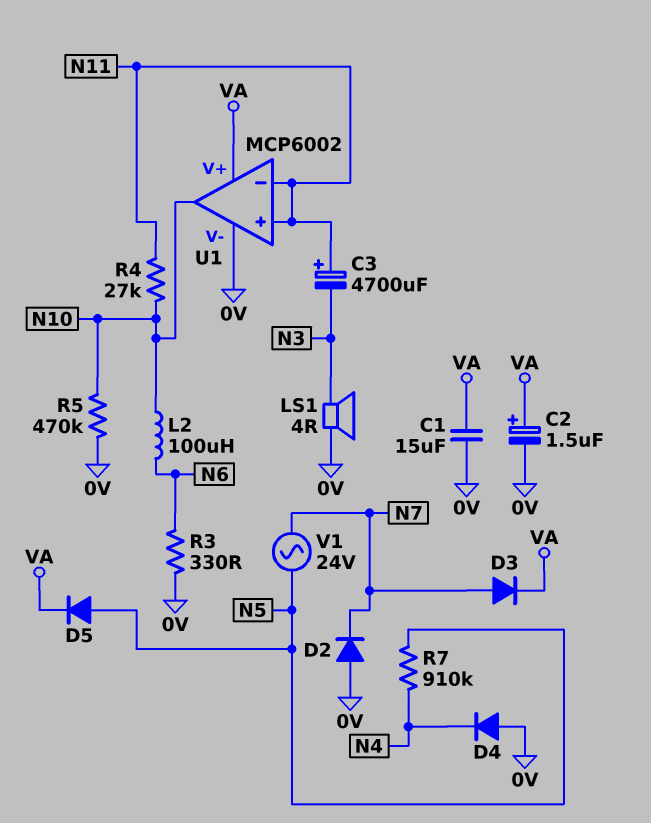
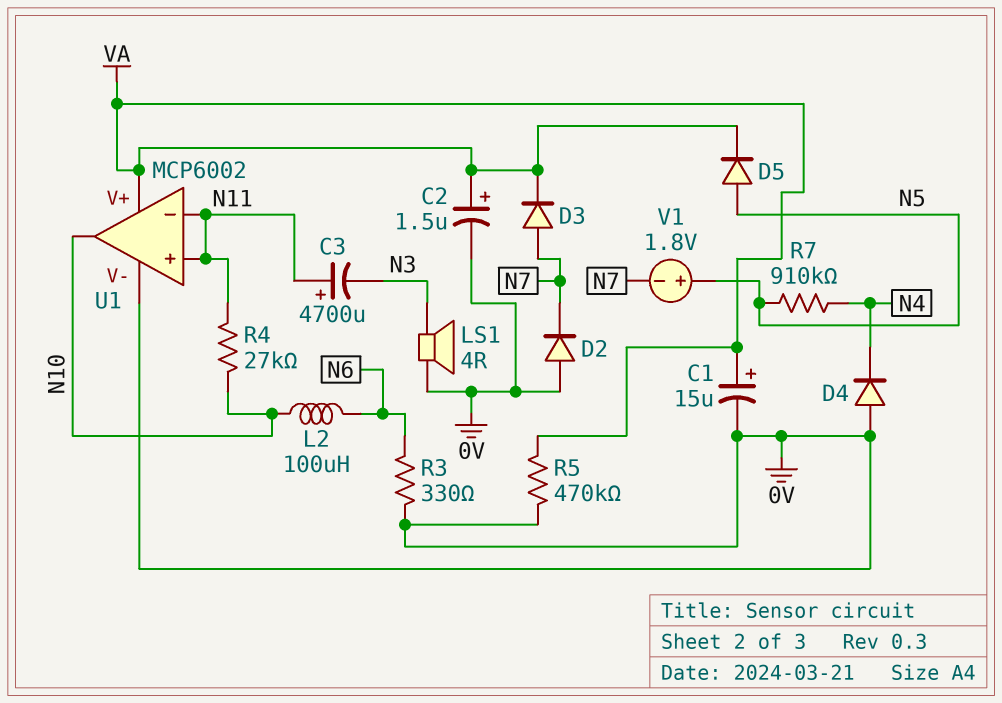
C1: 15uF (0V, VA) -> 15uF (plus VA, minus 0V)
R5: 470k (0V, N10) -> 470k (0V, VA)
V1: AC 24V (N5, N7) -> 1.8V (plus N5, minus N7)

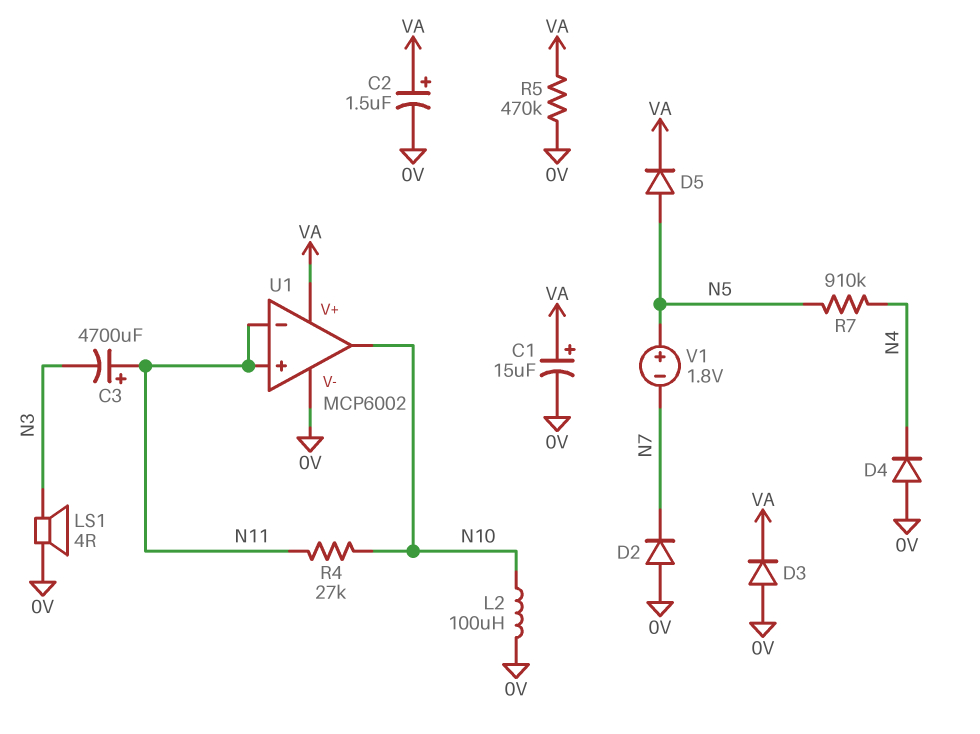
D3: diode (A N7, K VA) -> diode (A 0V, K VA)
L2: 100uH (N6, N10) -> 100uH (0V, N10)
R3: 330 (0V, N6) -> none

